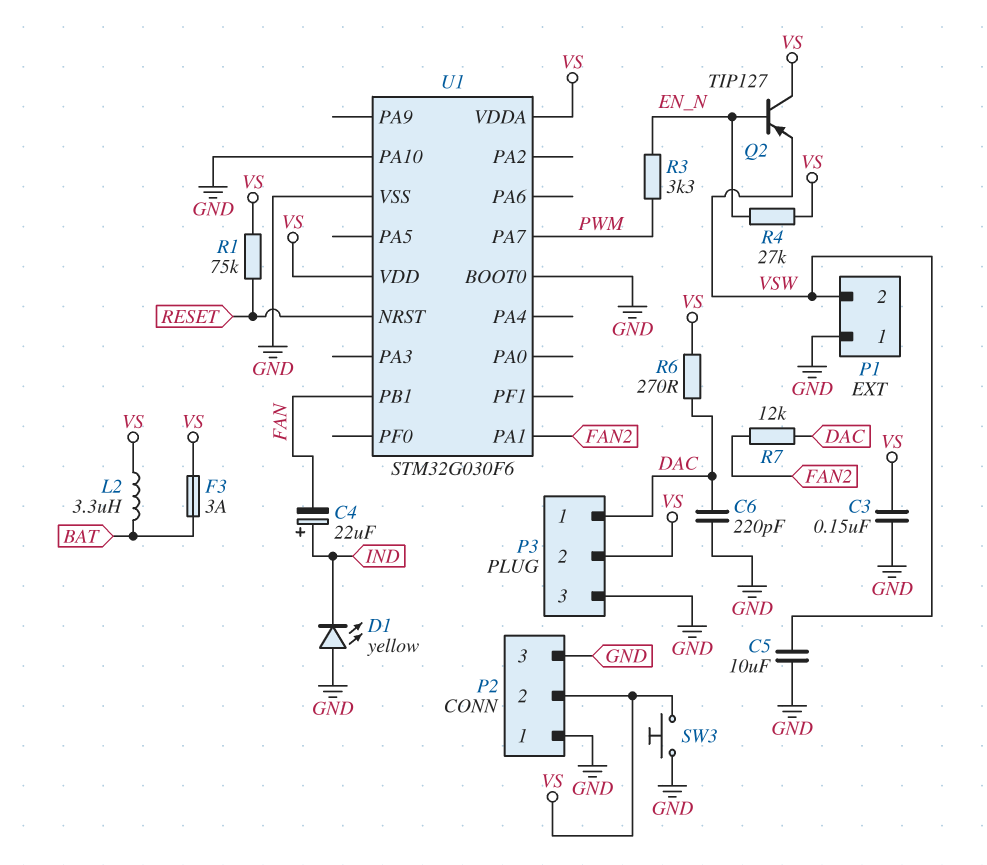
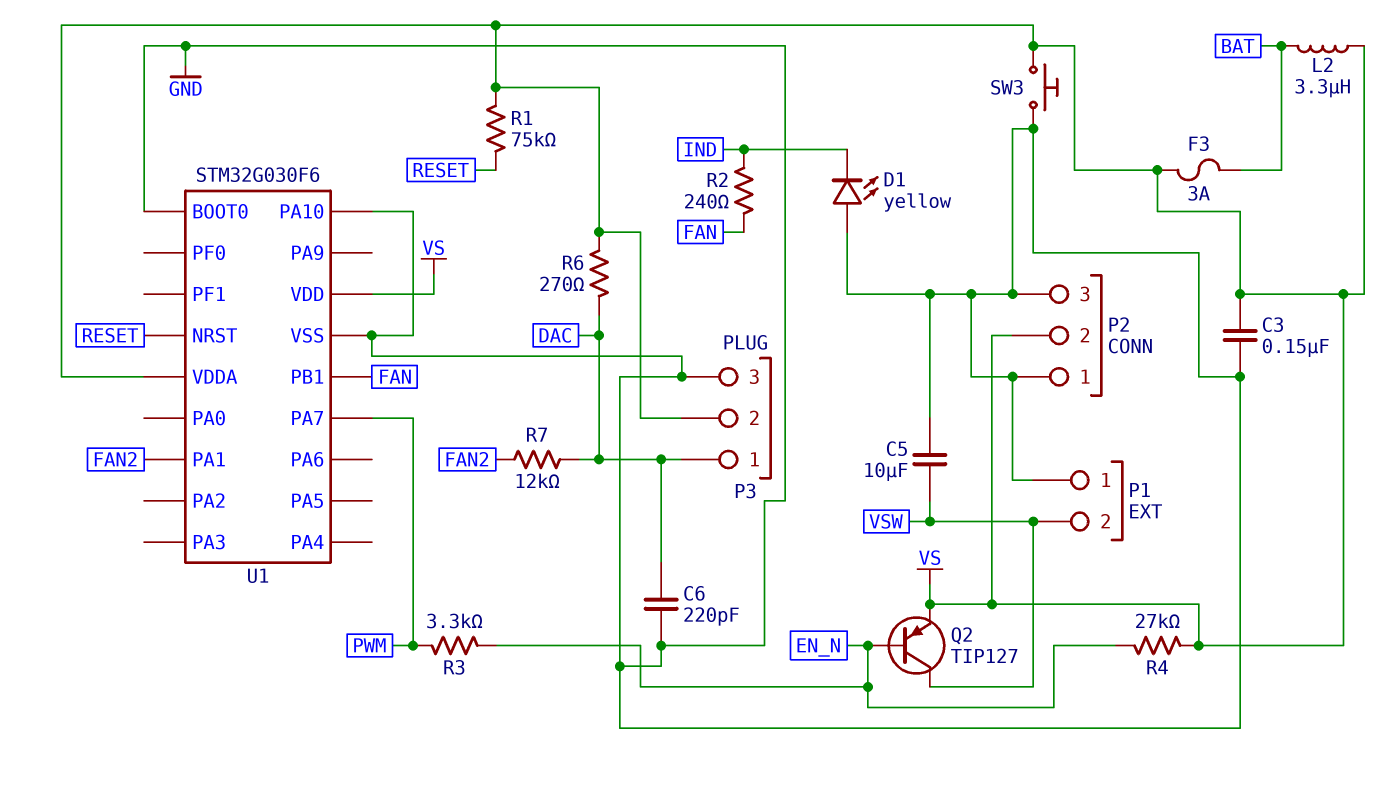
C4: 22uF (plus IND, minus FAN) -> none
Q2: PNP TIP127 (B EN_N, C VS, E VSW) -> PNP TIP127 (B EN_N, C VSW, E VS)
R2: none -> 240 (FAN, IND)

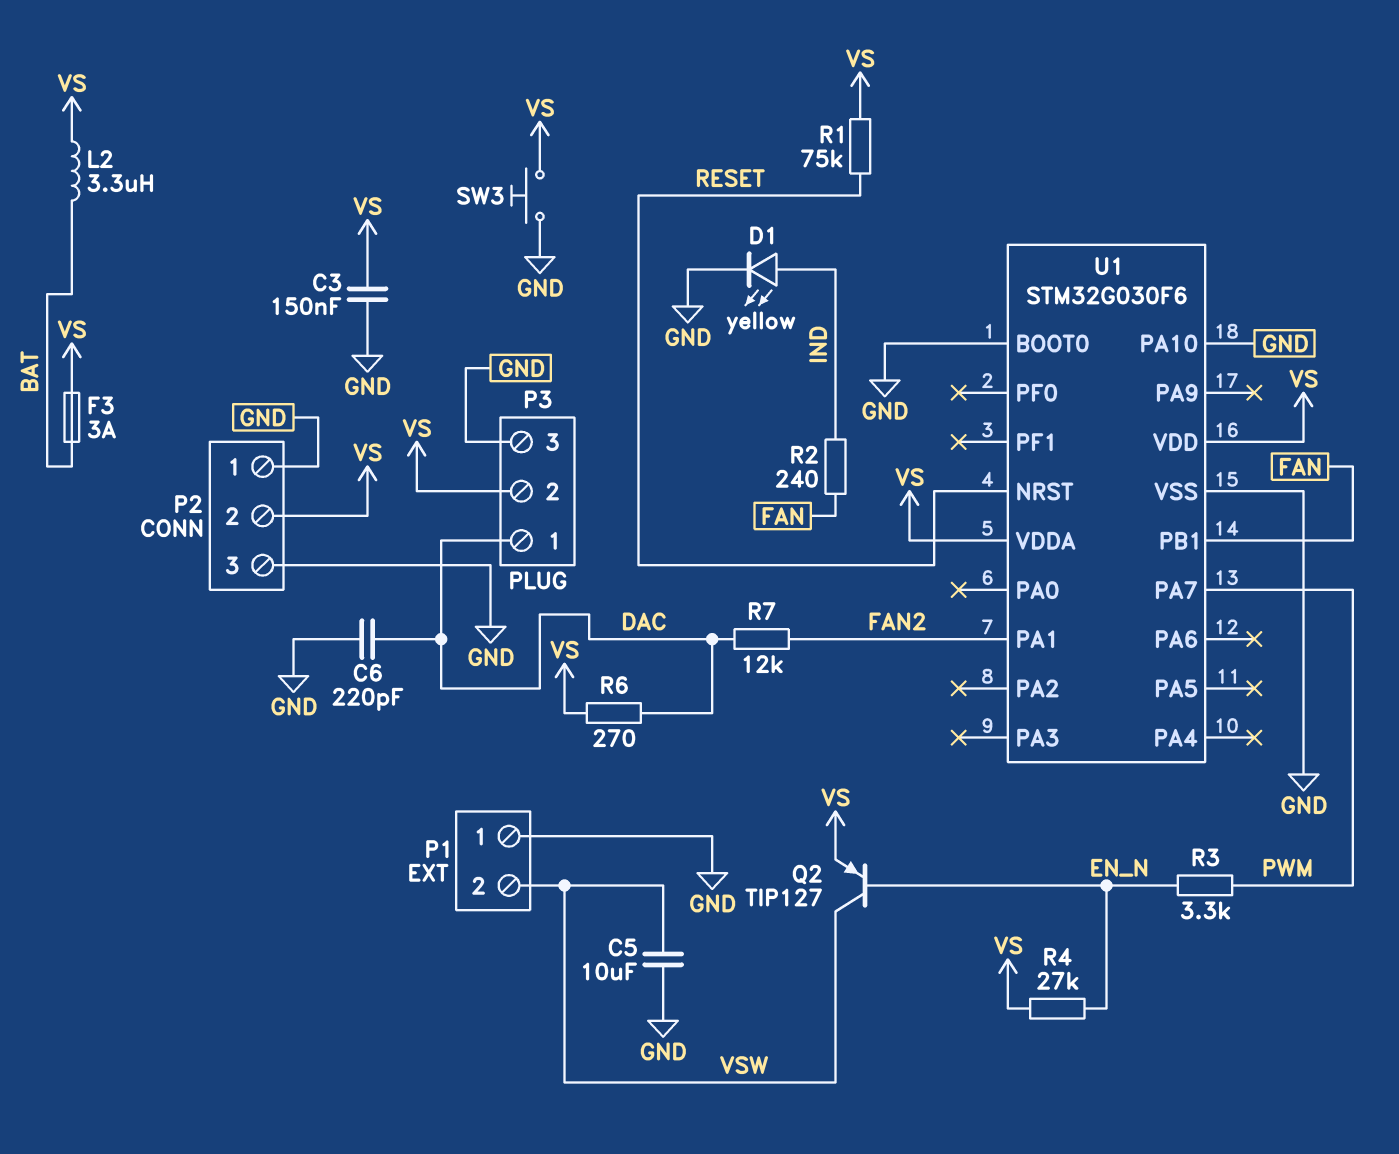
D1: LED yellow (A GND, K IND) -> LED yellow (A IND, K GND)

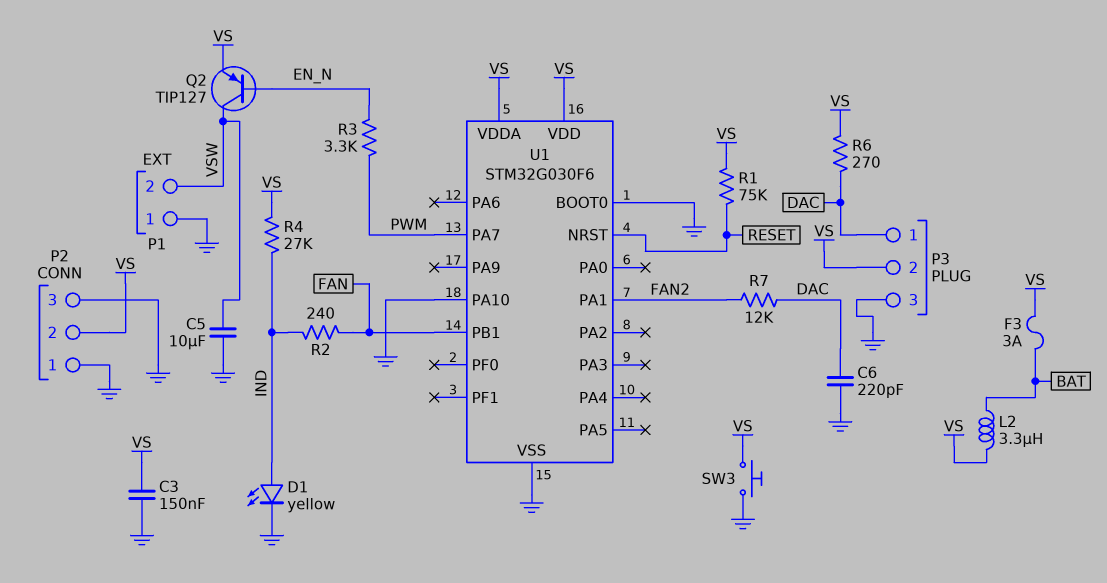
R4: 27k (EN_N, VS) -> 27k (IND, VS)

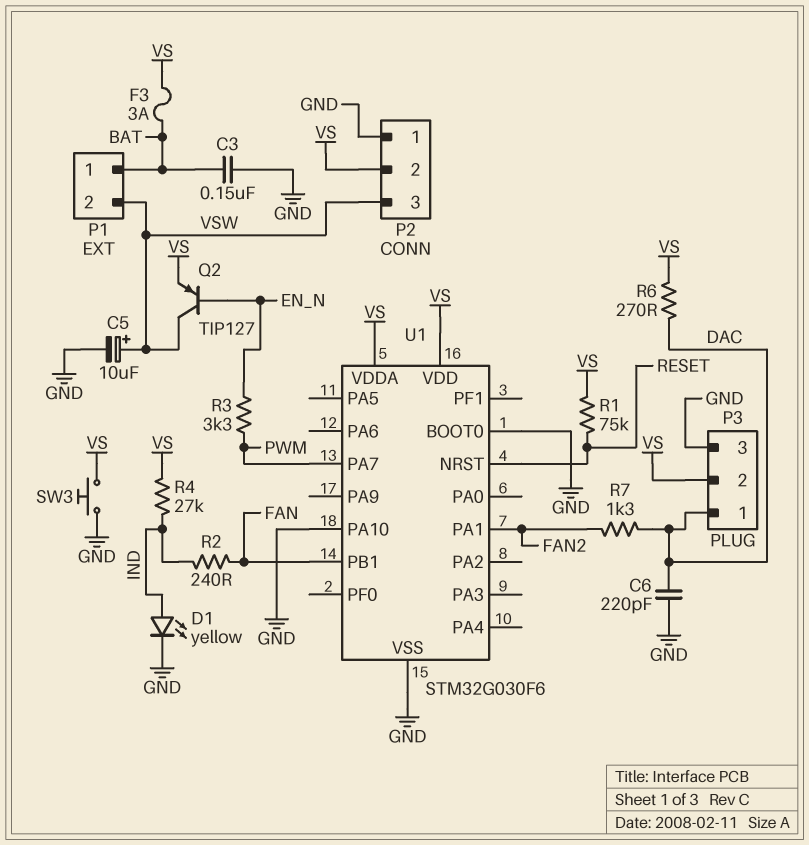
C3: 150nF (GND, VS) -> 150nF (BAT, GND)
C5: 10uF (GND, VSW) -> 10uF (plus VSW, minus GND)
L2: 3.3uH (BAT, VS) -> none
P1 pin 1: GND -> BAT
P2 pin 3: GND -> VSW
R7: 12k (DAC, FAN2) -> 1.3k (DAC, FAN2)

